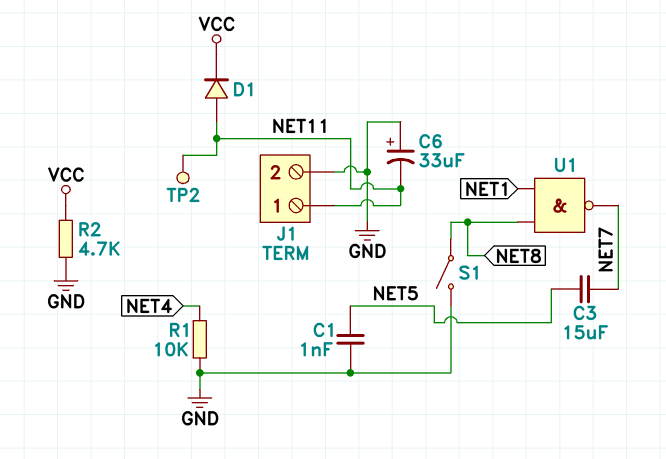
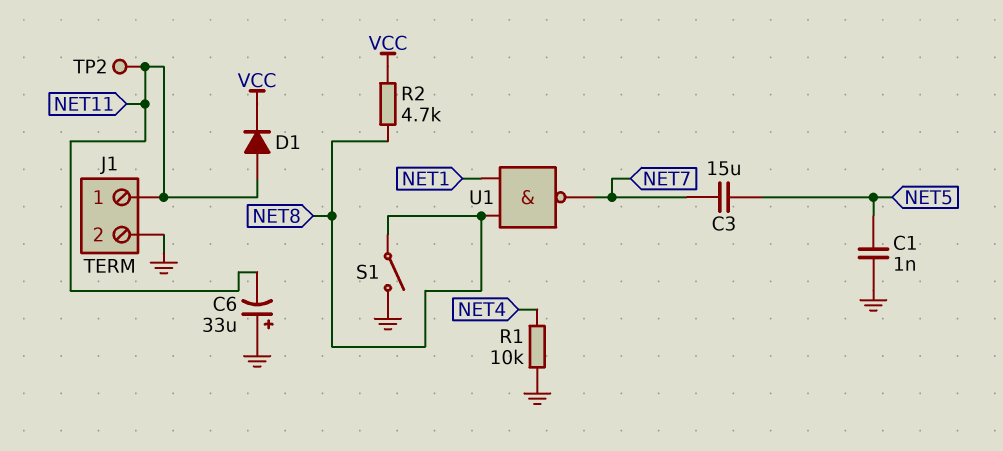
R2: 4.7k (GND, VCC) -> 4.7k (NET8, VCC)

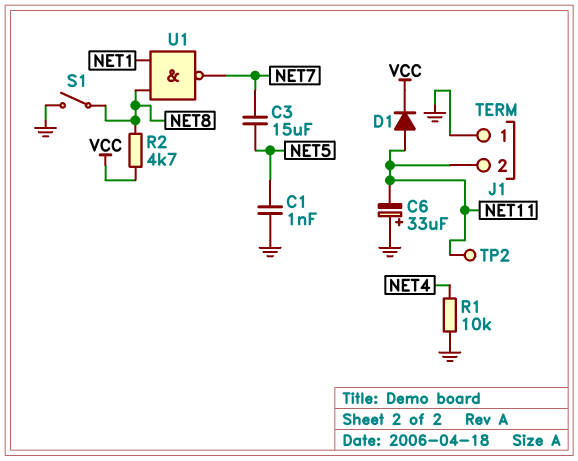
J1 pin 1: NET11 -> GND
J1 pin 2: GND -> NET11

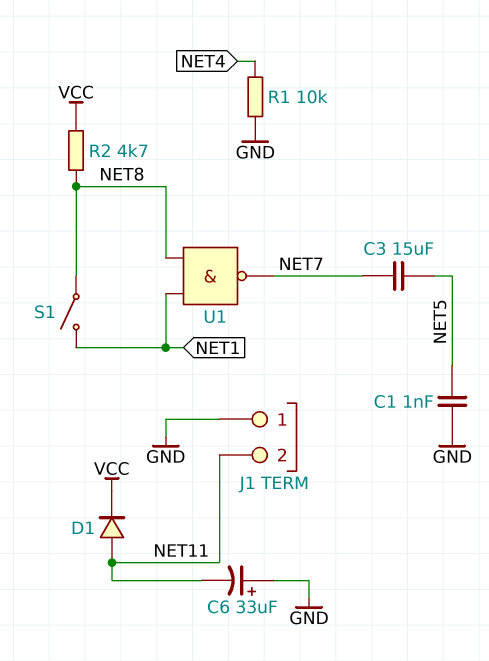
S1: switch (GND, NET8) -> switch (NET1, NET8)
TP2: test point (NET11) -> none

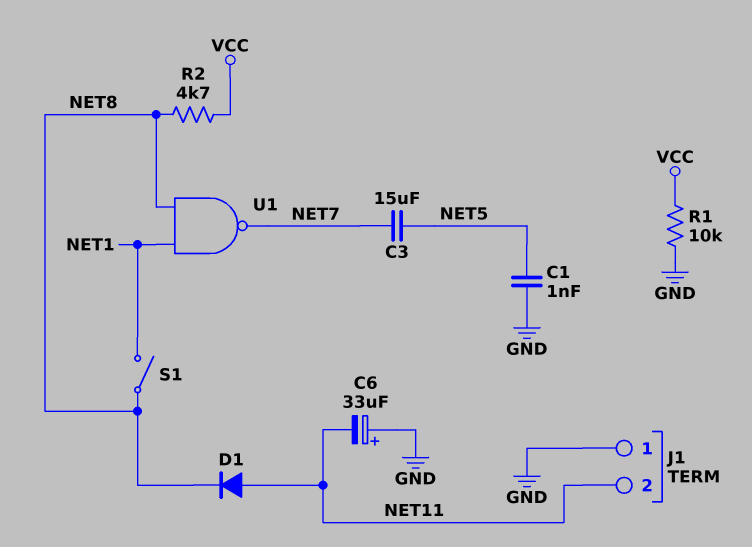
D1: diode (A NET11, K VCC) -> diode (A NET11, K NET8)
R1: 10k (GND, NET4) -> 10k (GND, VCC)

